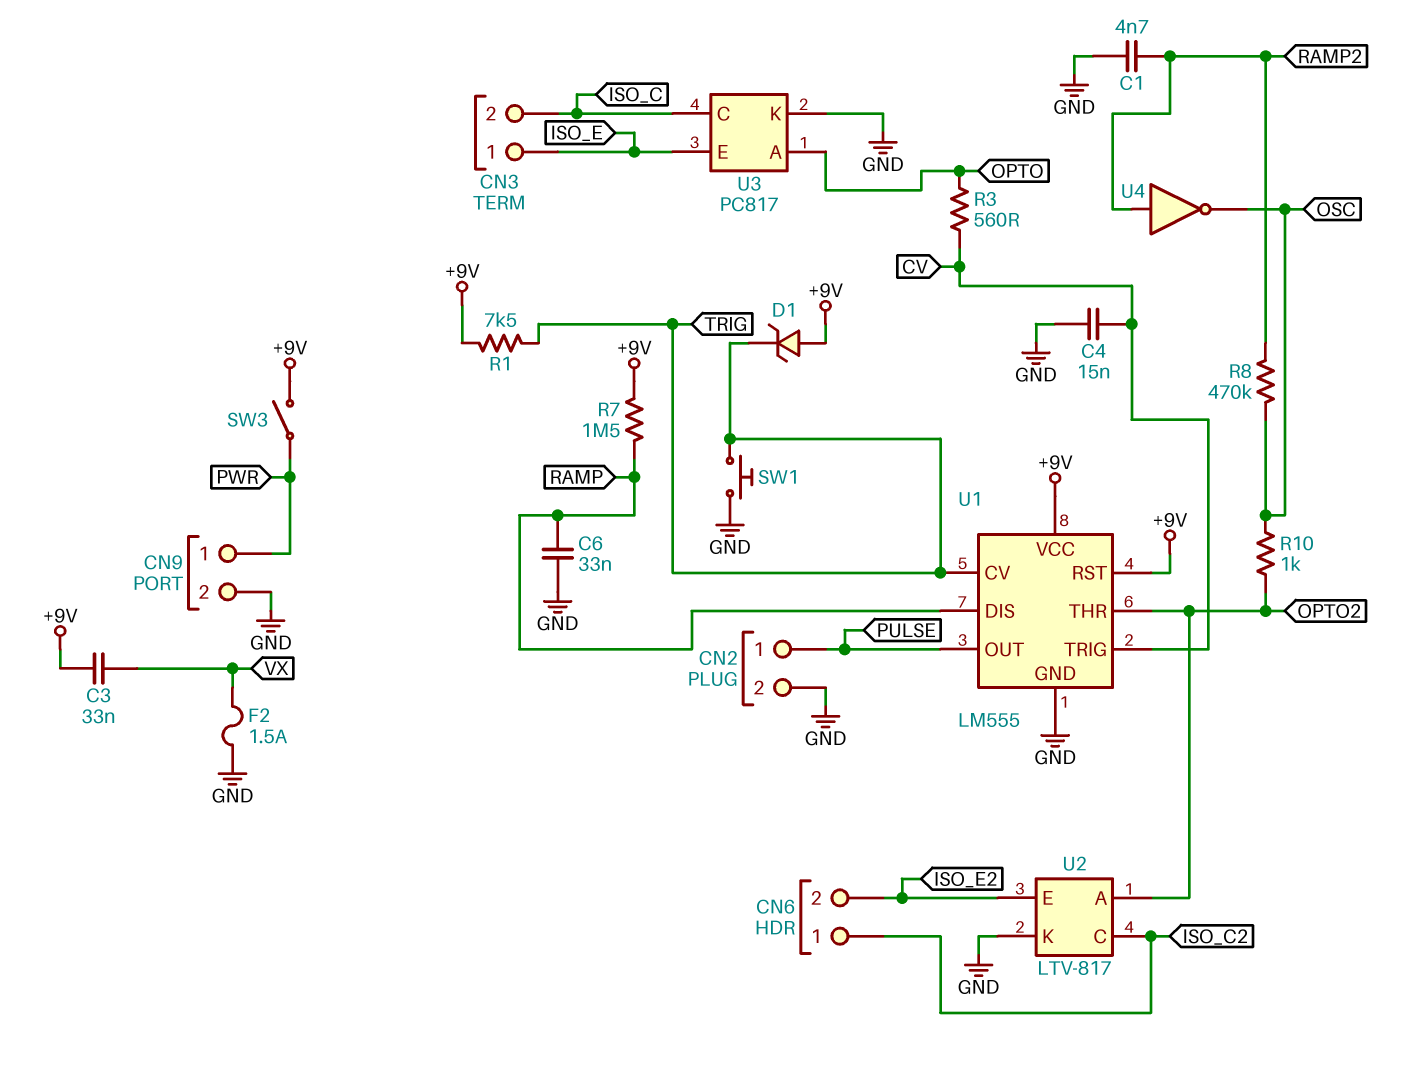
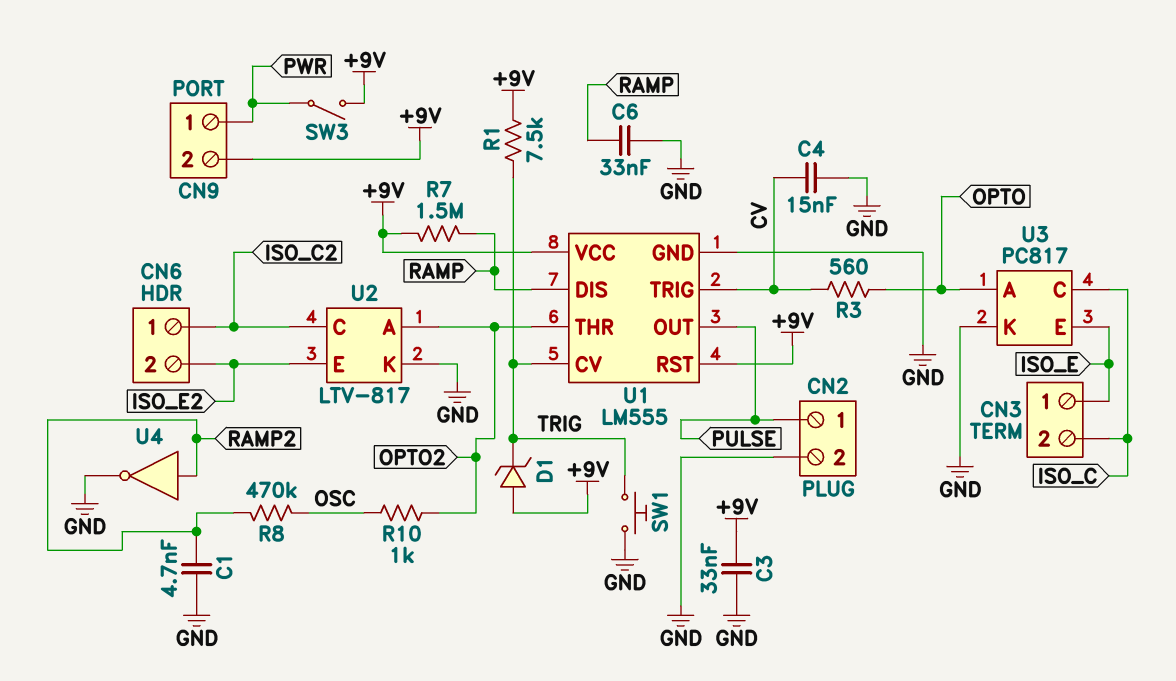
C3: 33nF (+9V, VX) -> 33nF (+9V, GND)
CN9 pin 2: GND -> +9V
F2: 1.5A (GND, VX) -> none
U4: NOT (in RAMP2, out OSC) -> NOT (in RAMP2, out GND)

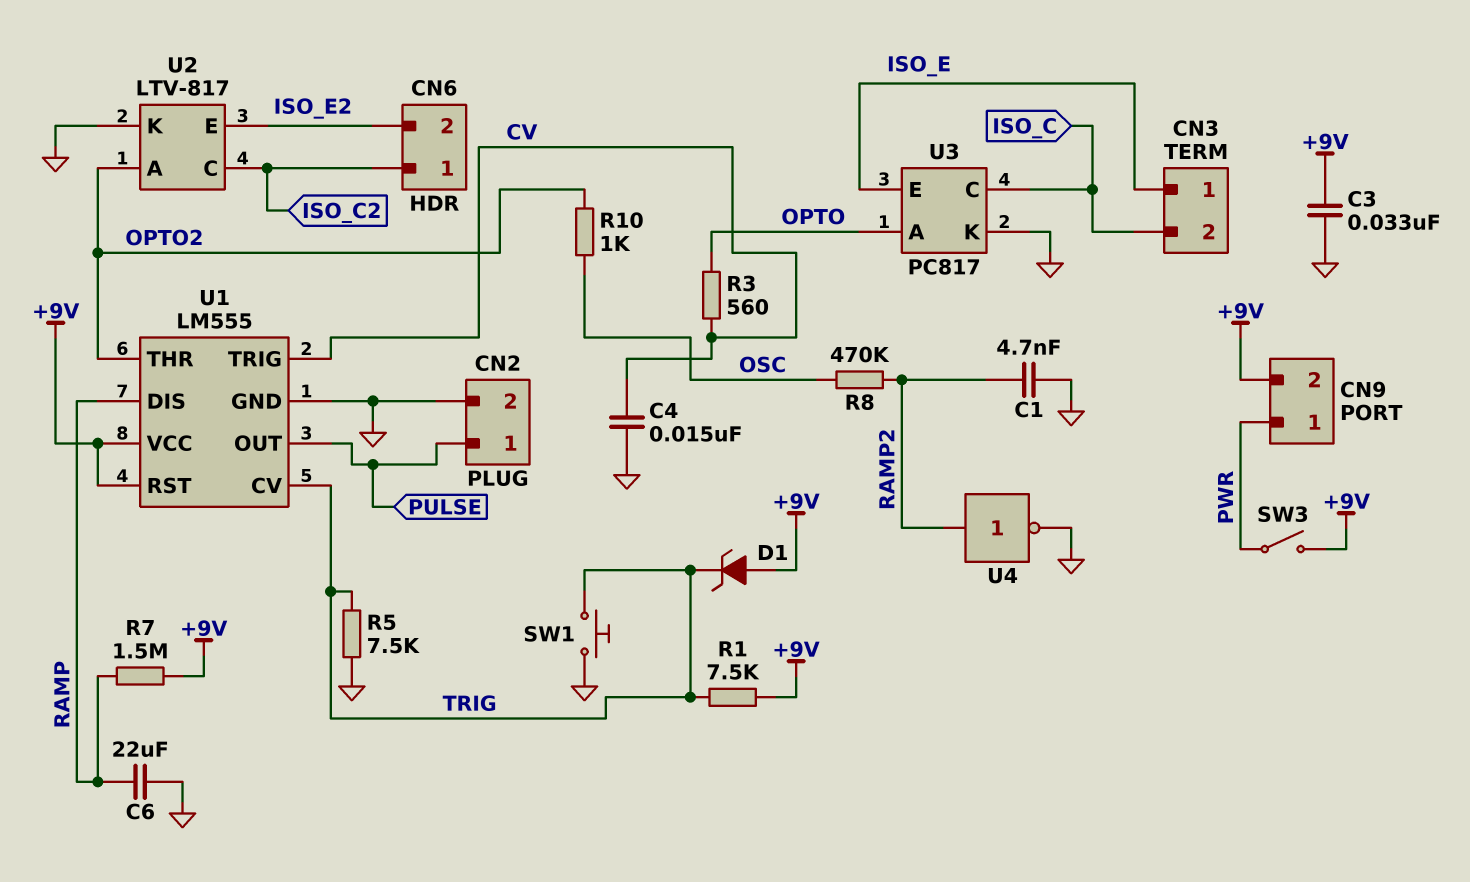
C6: 33nF (GND, RAMP) -> 22uF (GND, RAMP)
R5: none -> 7.5k (GND, TRIG)

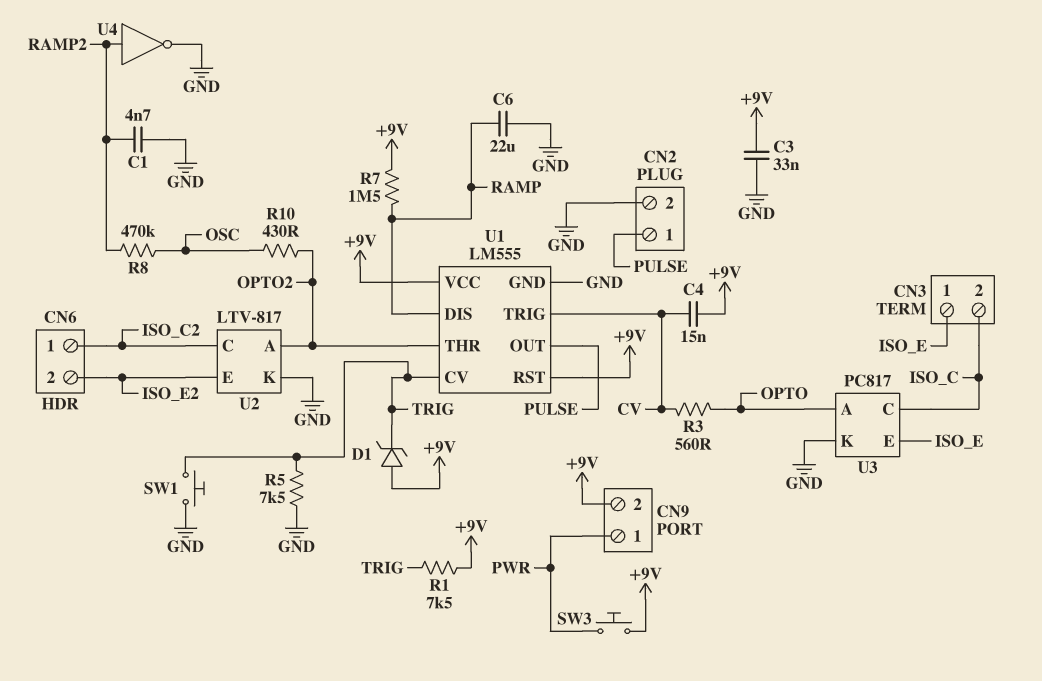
C4: 15nF (CV, GND) -> 15nF (+9V, CV)
R10: 1k (OPTO2, OSC) -> 430 (OPTO2, OSC)
SW3: switch (+9V, PWR) -> button (+9V, PWR)

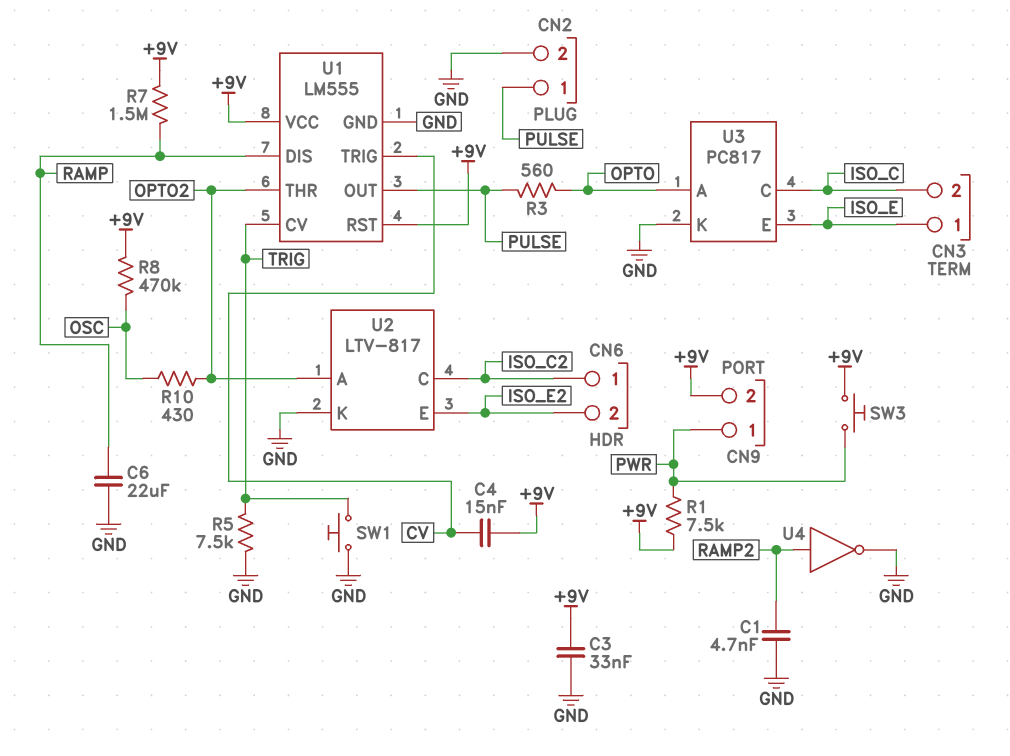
D1: zener (A +9V, K TRIG) -> none
R1: 7.5k (+9V, TRIG) -> 7.5k (+9V, PWR)
R3: 560 (CV, OPTO) -> 560 (OPTO, PULSE)
R8: 470k (OSC, RAMP2) -> 470k (+9V, OSC)

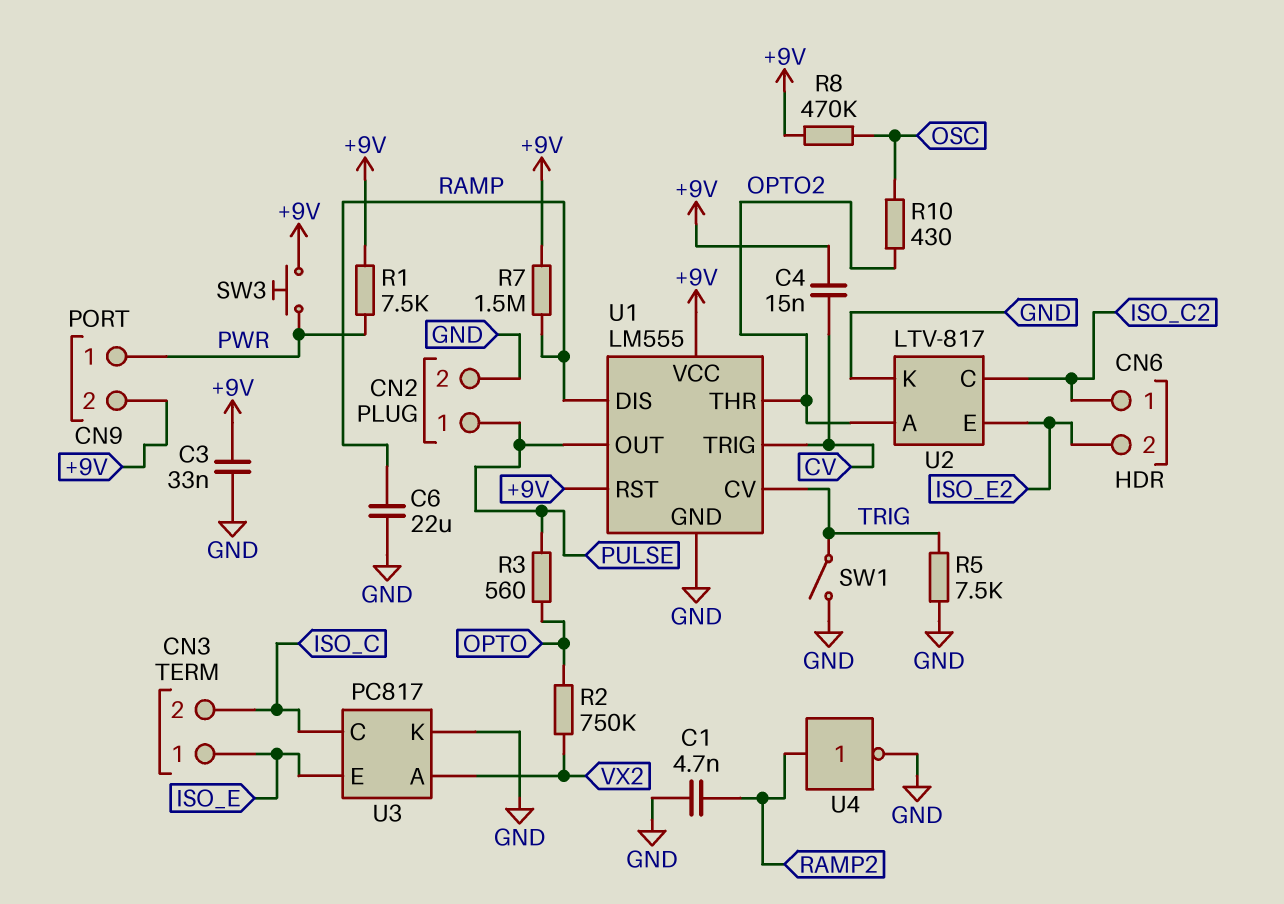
R2: none -> 750k (OPTO, VX2)
SW1: button (GND, TRIG) -> switch (GND, TRIG)
U3 pin A: OPTO -> VX2

